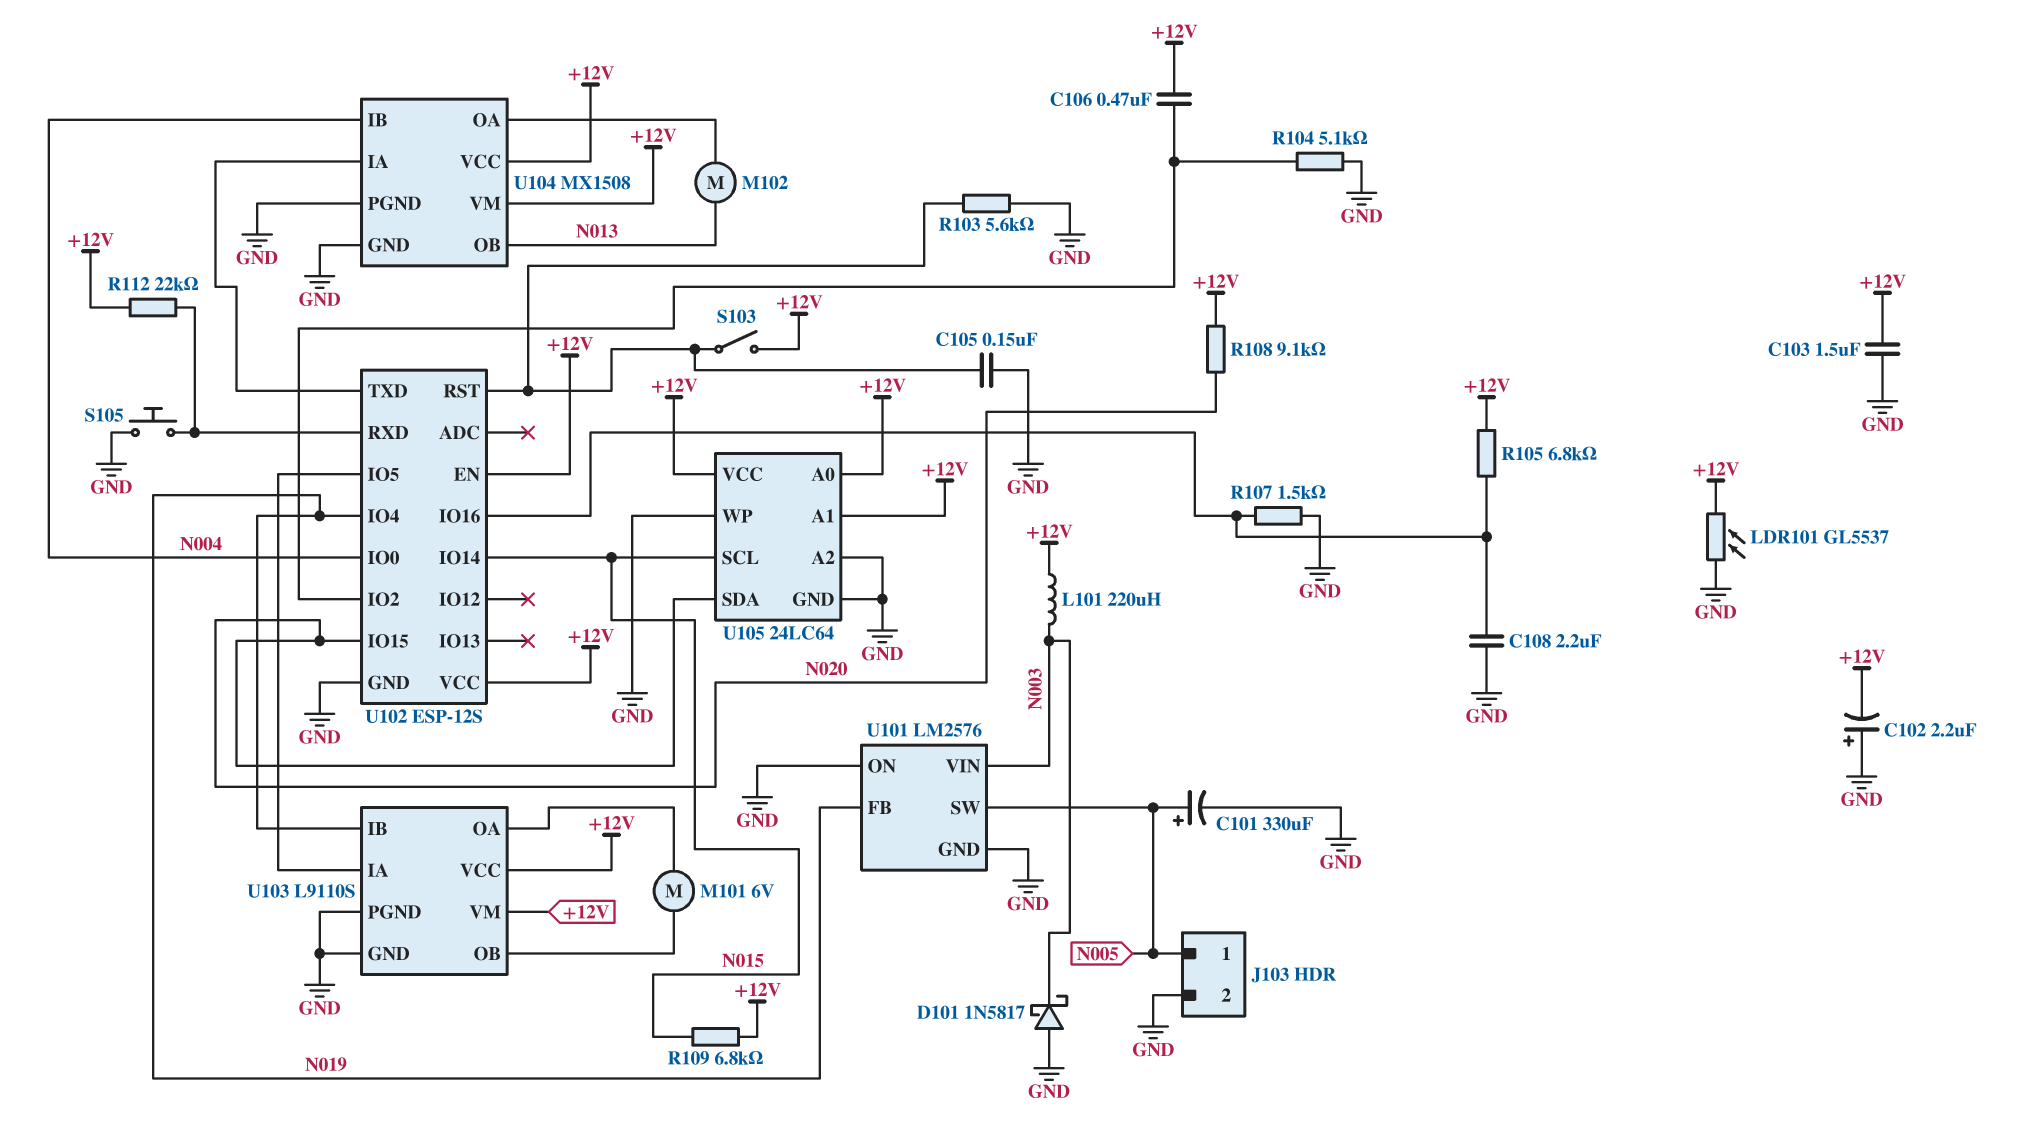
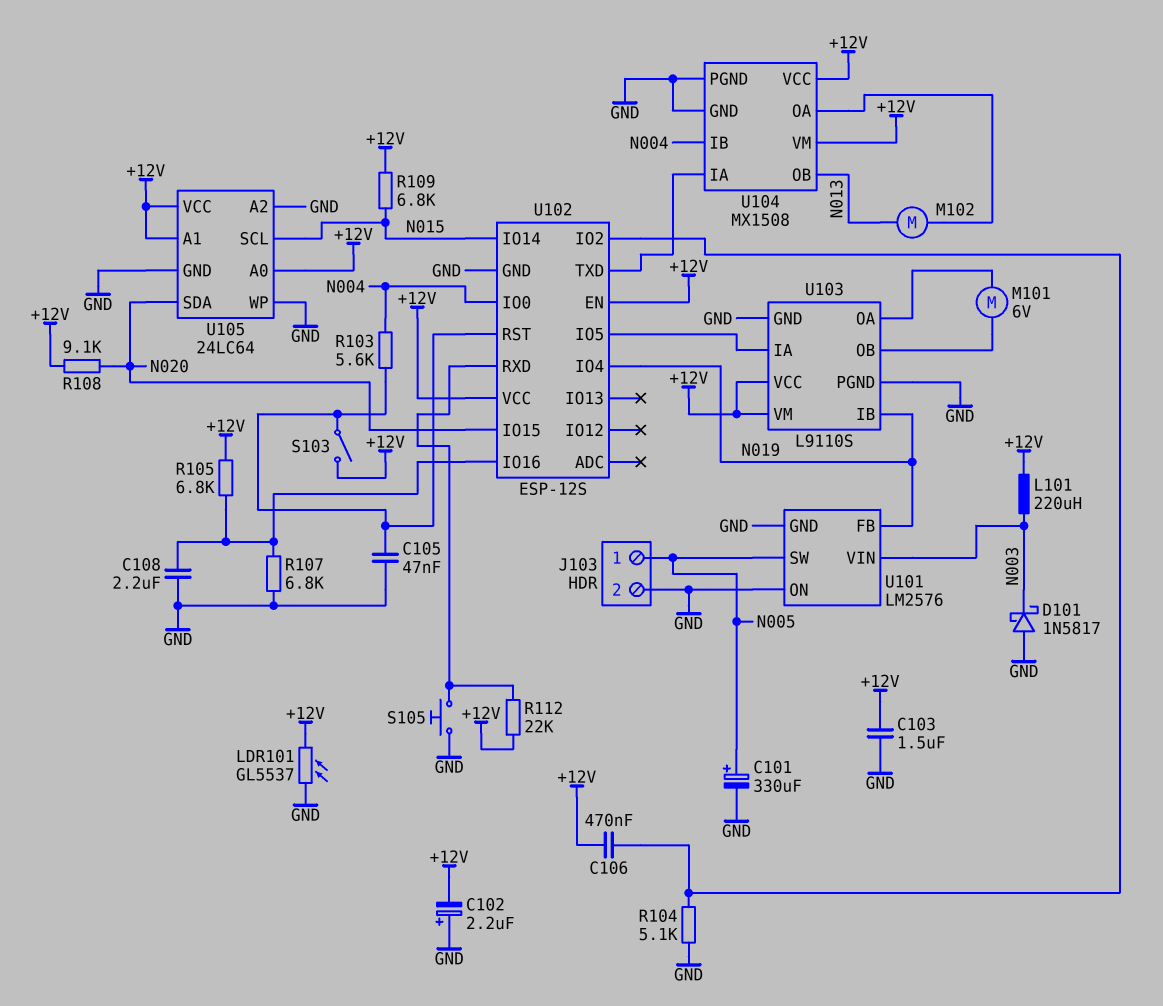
C105: 150nF (GND, U102/RST) -> 47nF (GND, U102/RST)
R103: 5.6k (GND, U102/RST) -> 5.6k (N004, U102/RST)
R107: 1.5k (GND, U102/IO16) -> 6.8k (GND, U102/IO16)

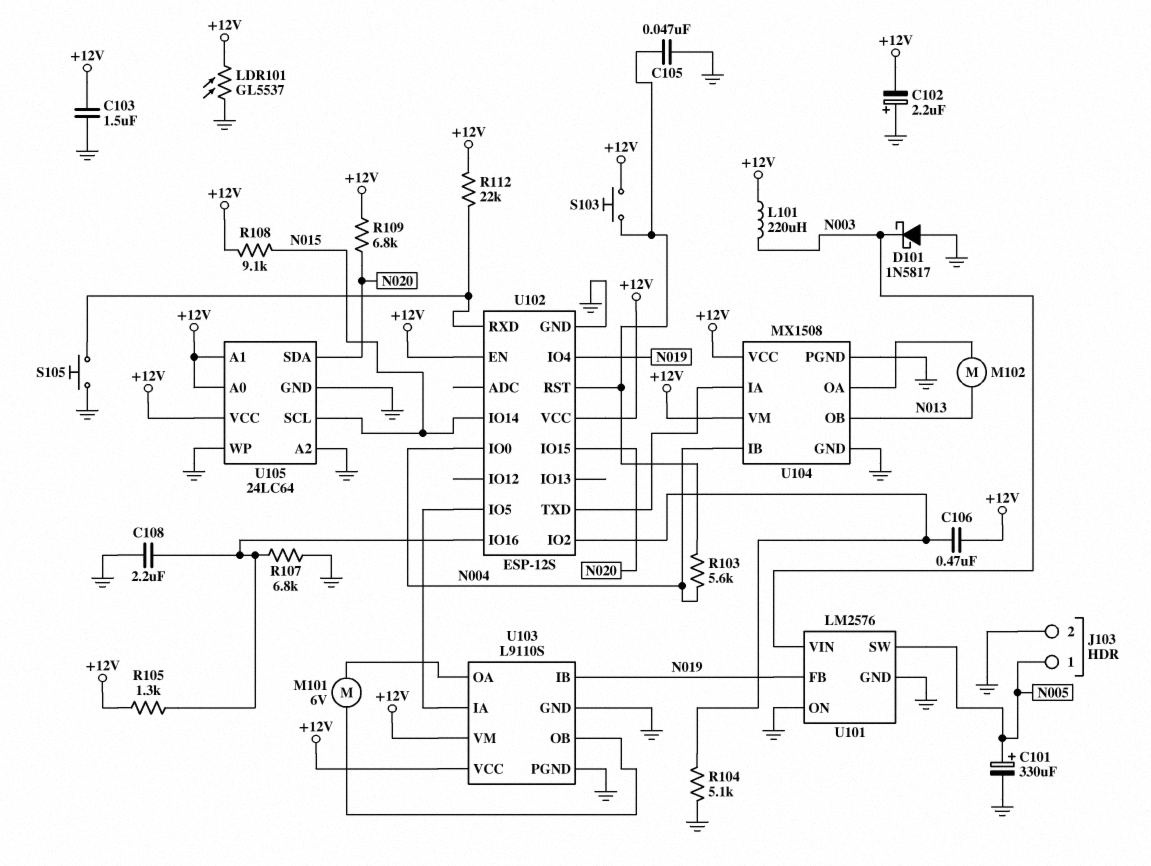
R105: 6.8k (+12V, U102/IO16) -> 1.3k (+12V, U102/IO16)
R108: 9.1k (+12V, N020) -> 9.1k (+12V, N015)
R109: 6.8k (+12V, N015) -> 6.8k (+12V, N020)
S103: switch (+12V, U102/RST) -> button (+12V, U102/RST)

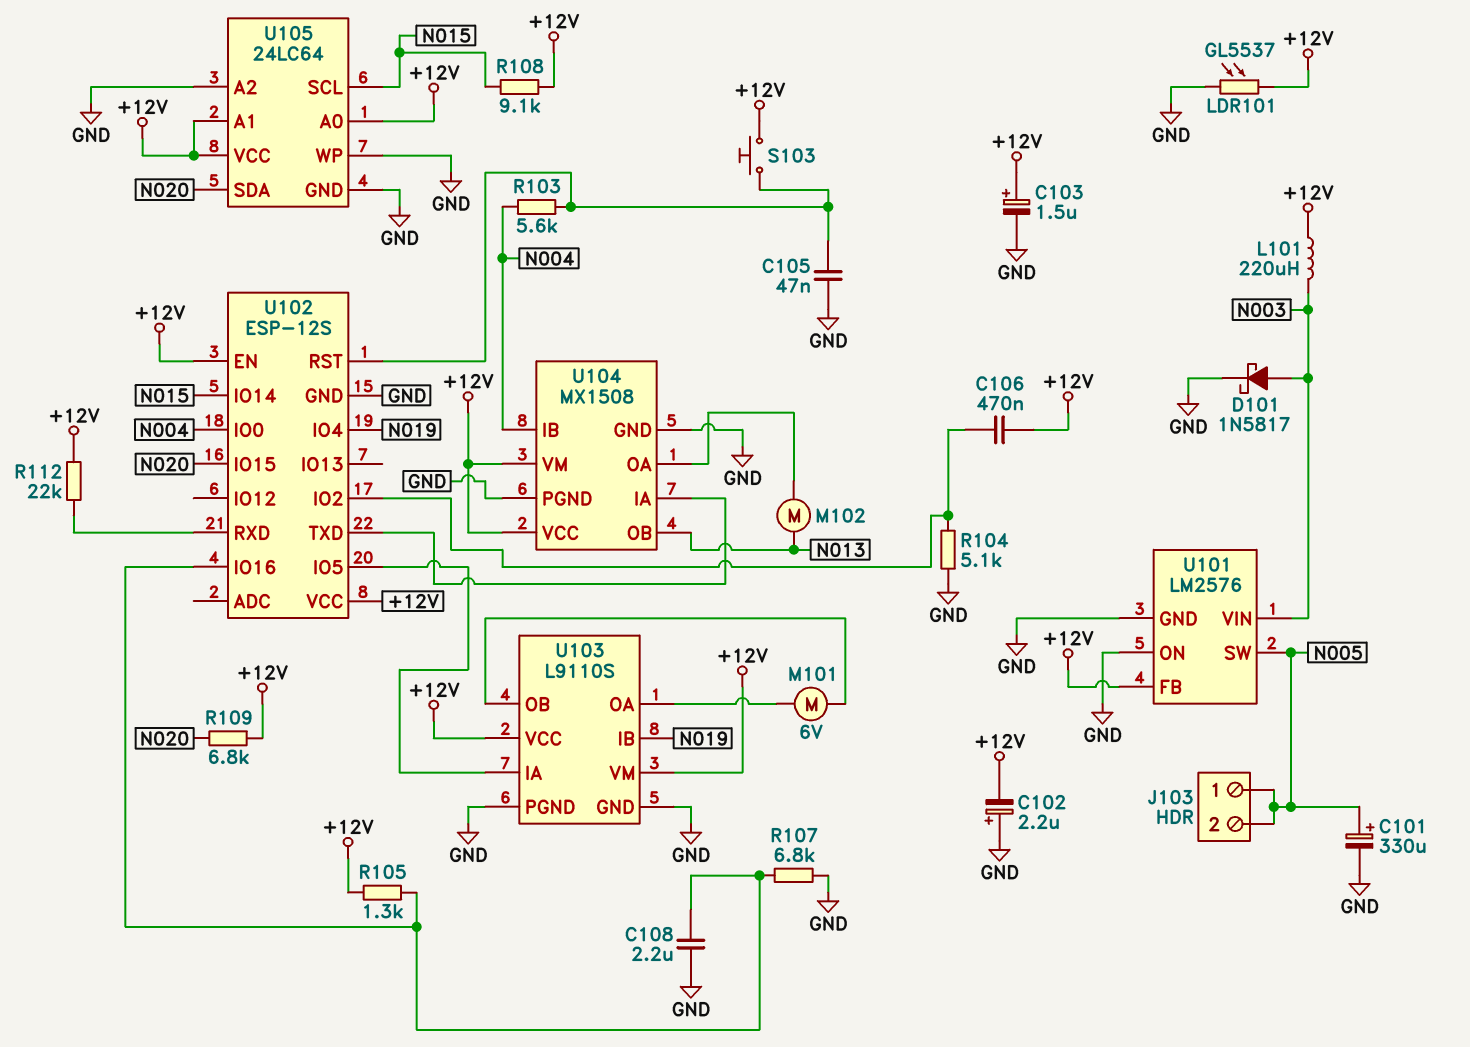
C103: 1.5uF (+12V, GND) -> 1.5uF (plus +12V, minus GND)
D101: schottky 1N5817 (A GND, K N003) -> schottky 1N5817 (A N003, K GND)
J103 pin 2: GND -> N005
S105: button (GND, U102/RXD) -> none
U101 pin FB: N019 -> +12V

